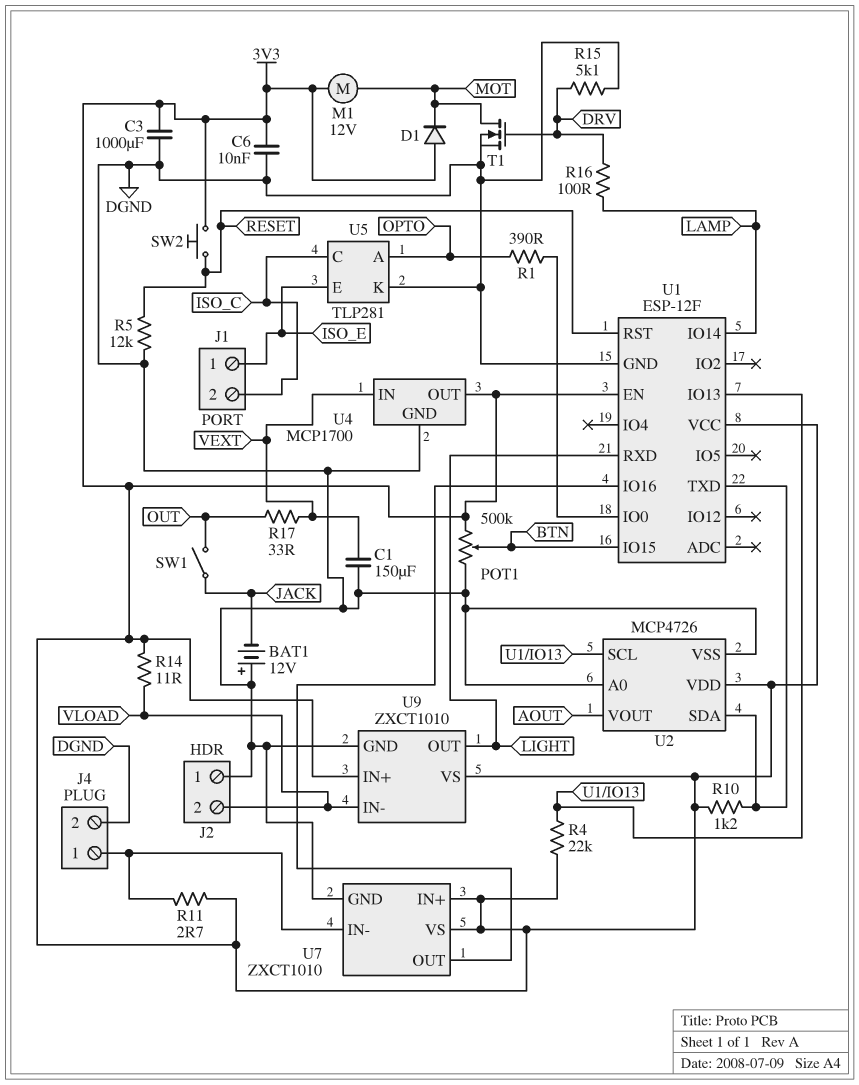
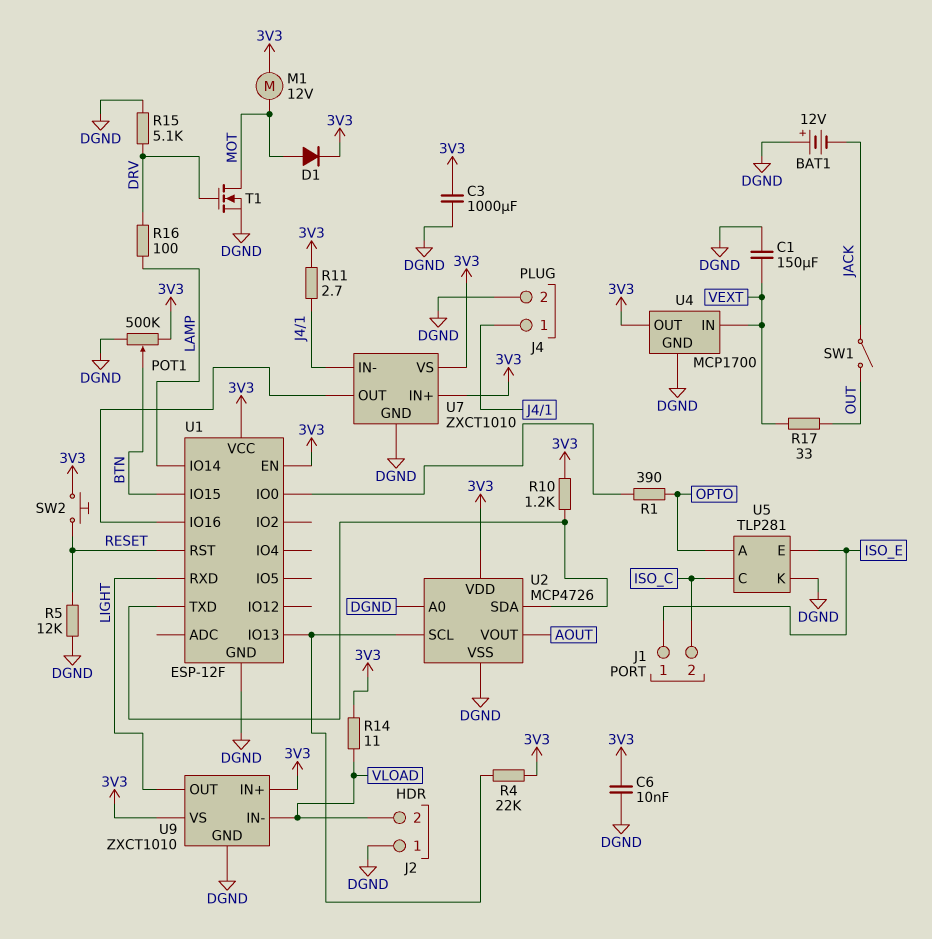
D1: diode (A 3V3, K MOT) -> diode (A MOT, K 3V3)

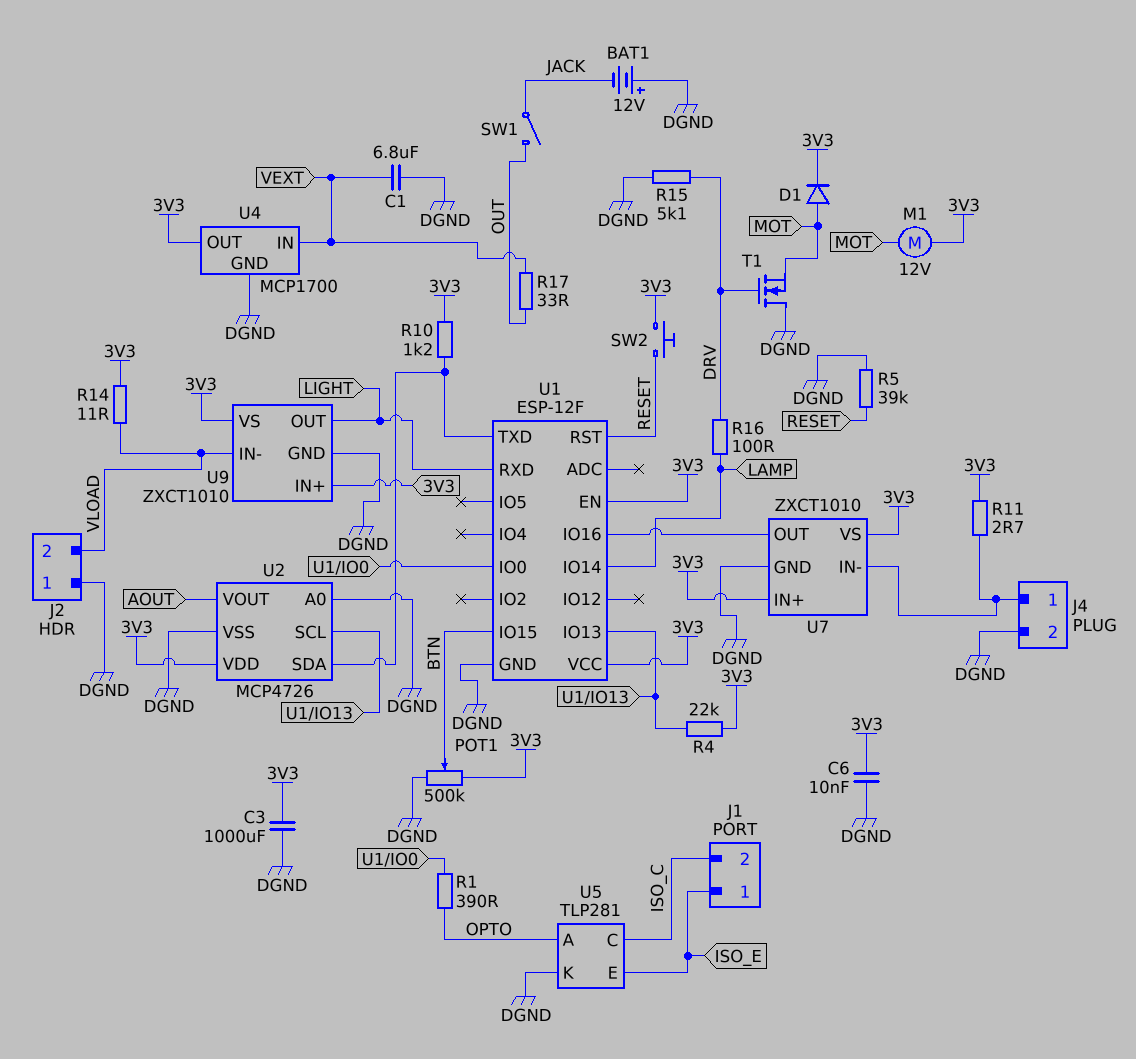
C1: 150uF (DGND, VEXT) -> 6.8uF (DGND, VEXT)
R5: 12k (DGND, RESET) -> 39k (DGND, RESET)
T1: NMOS (G DRV, D MOT, S DGND) -> NMOS (G DRV, D DGND, S MOT)

